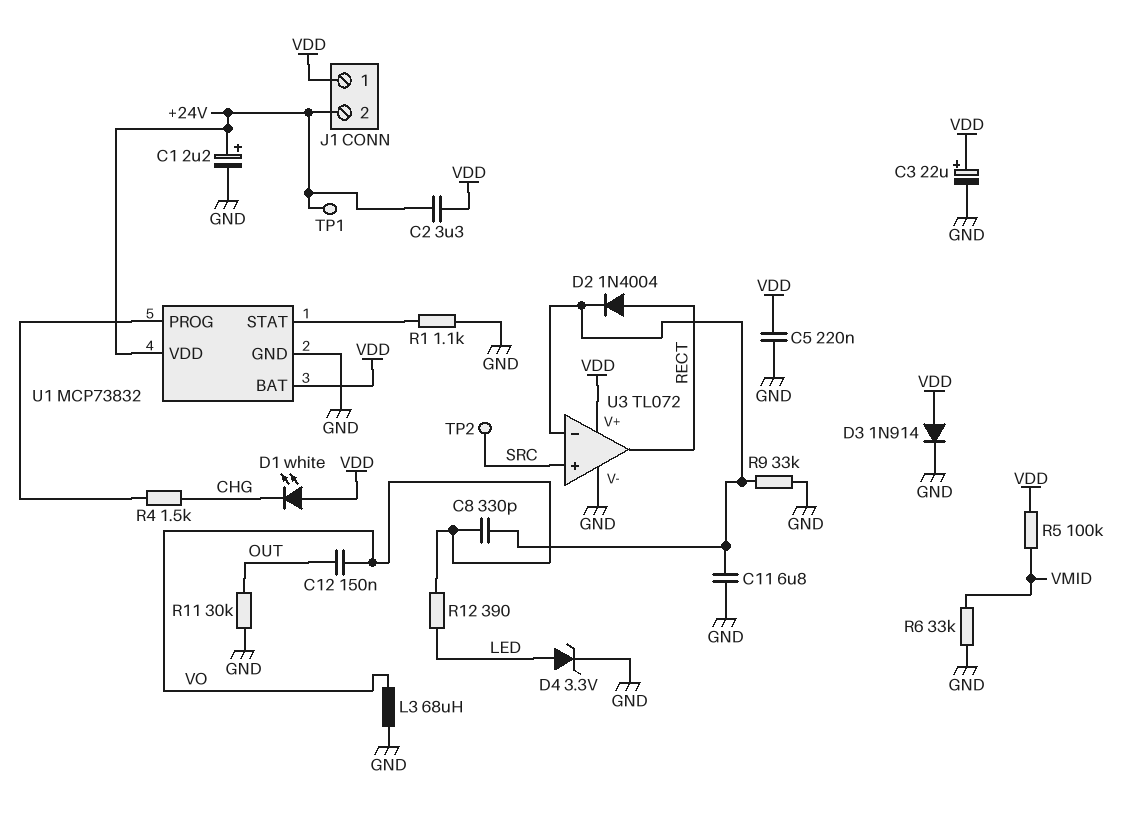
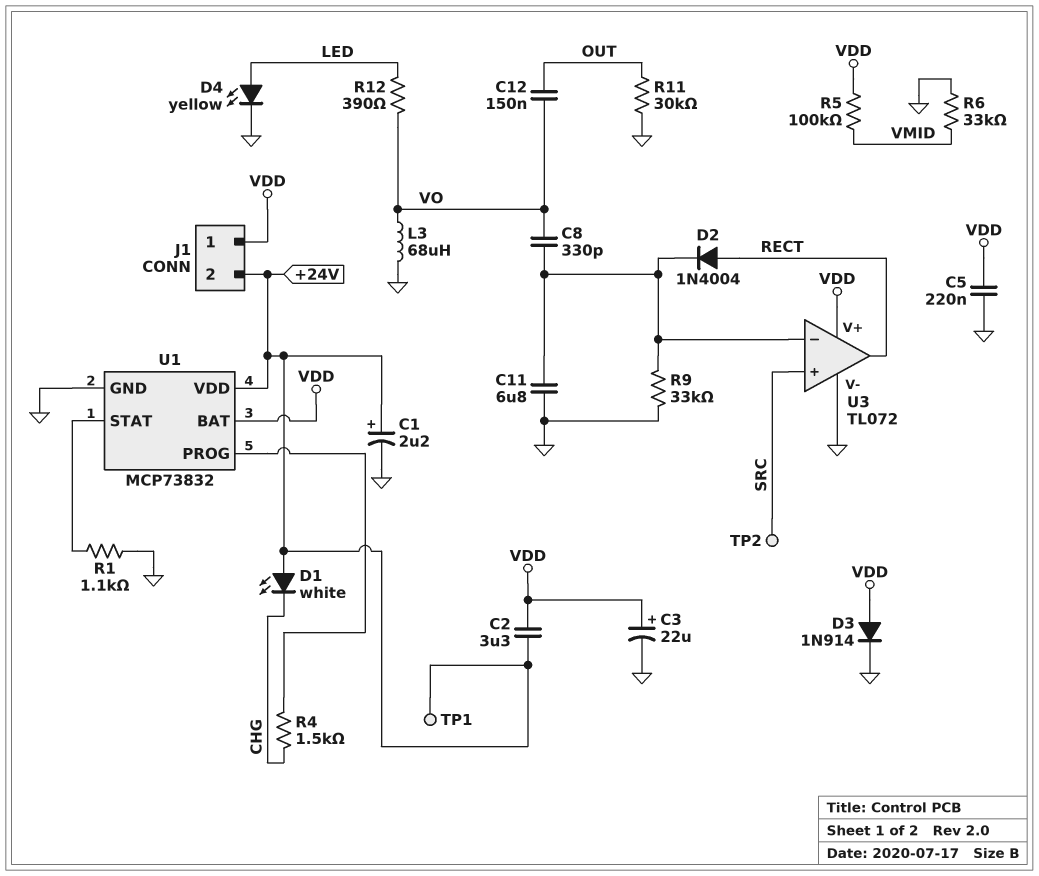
D1: LED white (A VDD, K CHG) -> LED white (A +24V, K CHG)
D4: zener 3.3V (A LED, K GND) -> LED yellow (A LED, K GND)

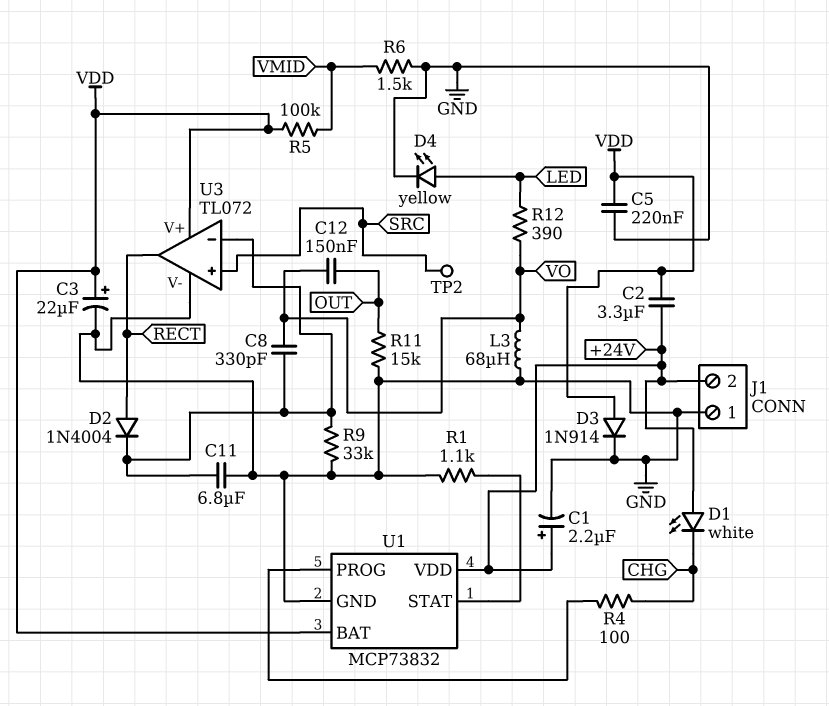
J1 pin 1: VDD -> GND
R4: 1.5k (CHG, U1/PROG) -> 100 (CHG, U1/PROG)
R6: 33k (GND, VMID) -> 1.5k (GND, VMID)
R11: 30k (GND, OUT) -> 15k (GND, OUT)
TP1: test point (+24V) -> none

